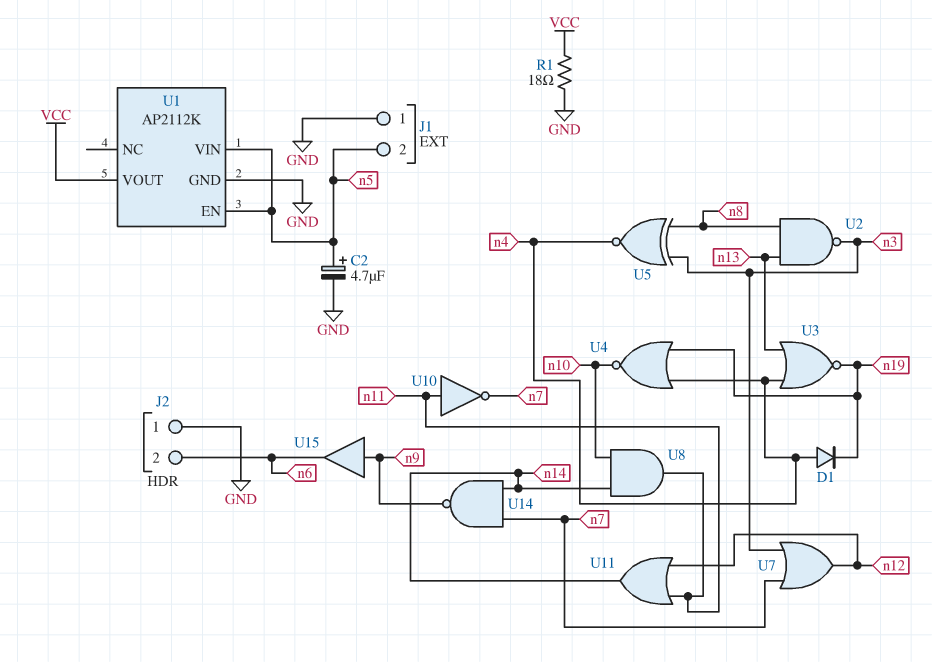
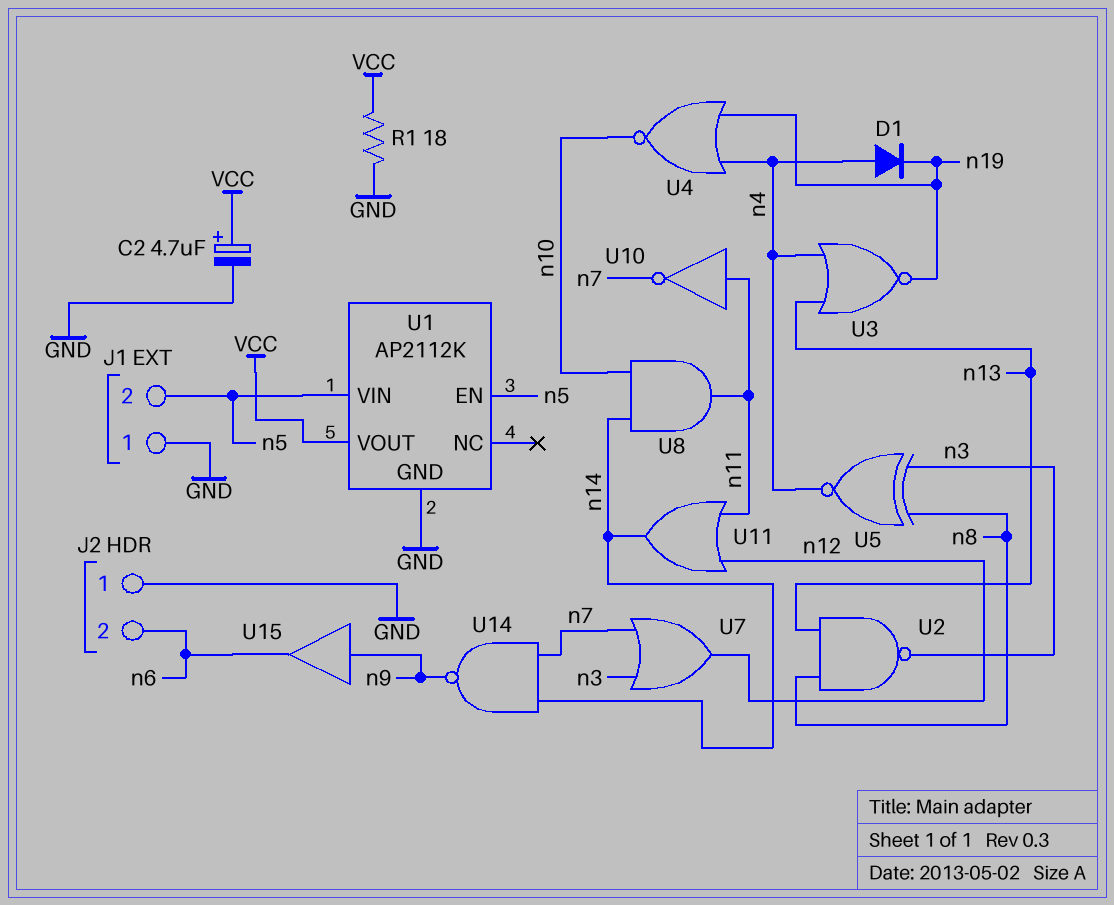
C2: 4.7uF (plus n5, minus GND) -> 4.7uF (plus VCC, minus GND)

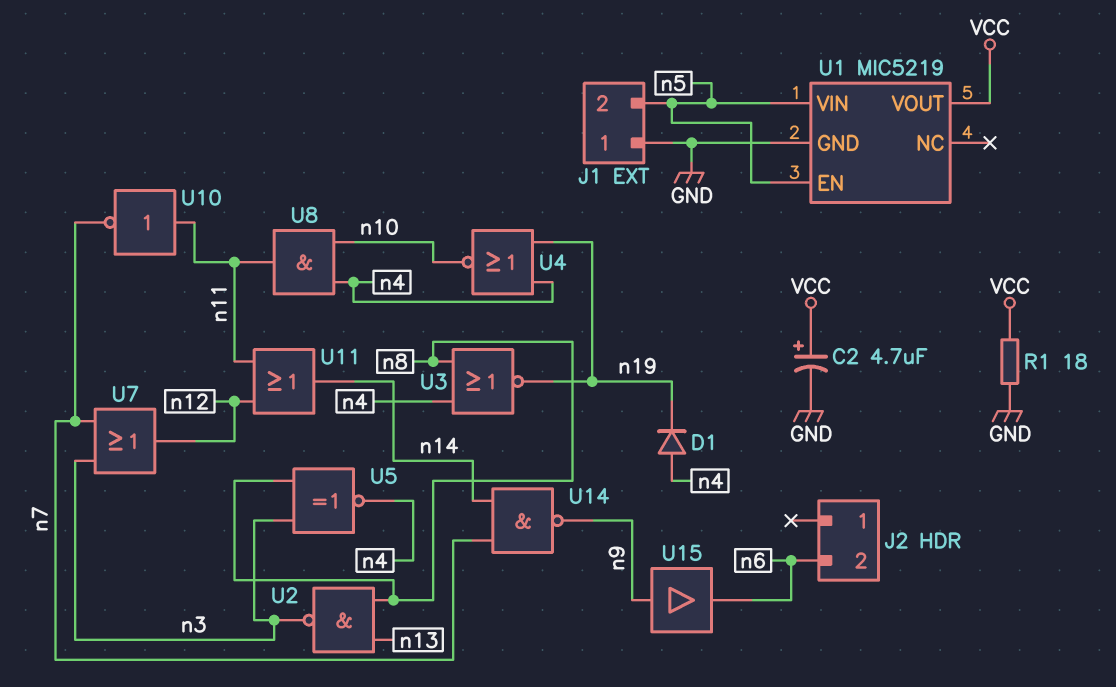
J2 pin 1: GND -> none
U1: AP2112K -> MIC5219
U3: NOR (in n4, in n13, out n19) -> NOR (in n4, in n8, out n19)
U8: AND (in n10, in n14, out n11) -> AND (in n4, in n10, out n11)

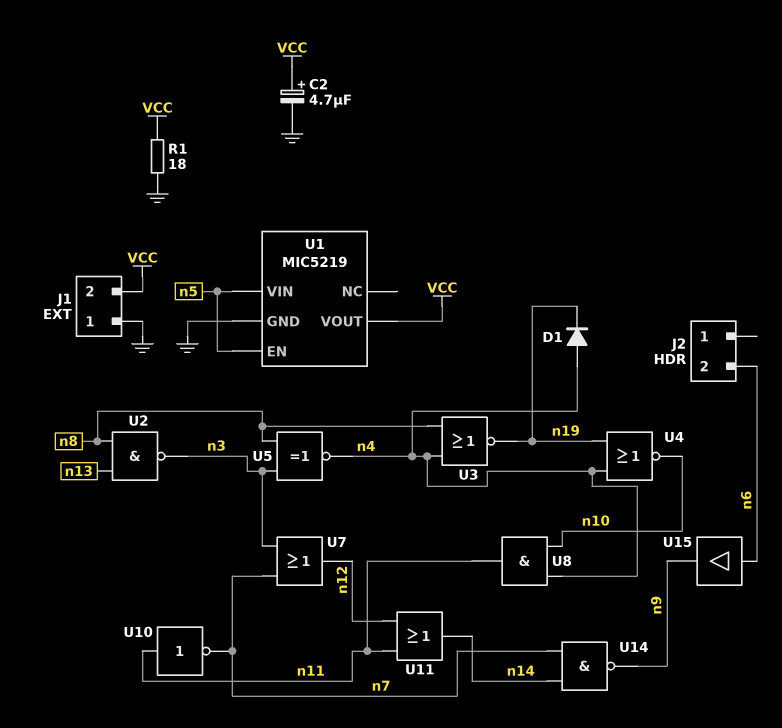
J1 pin 2: n5 -> VCC
U15: buffer (in n9, out n6) -> buffer (in n6, out n9)

